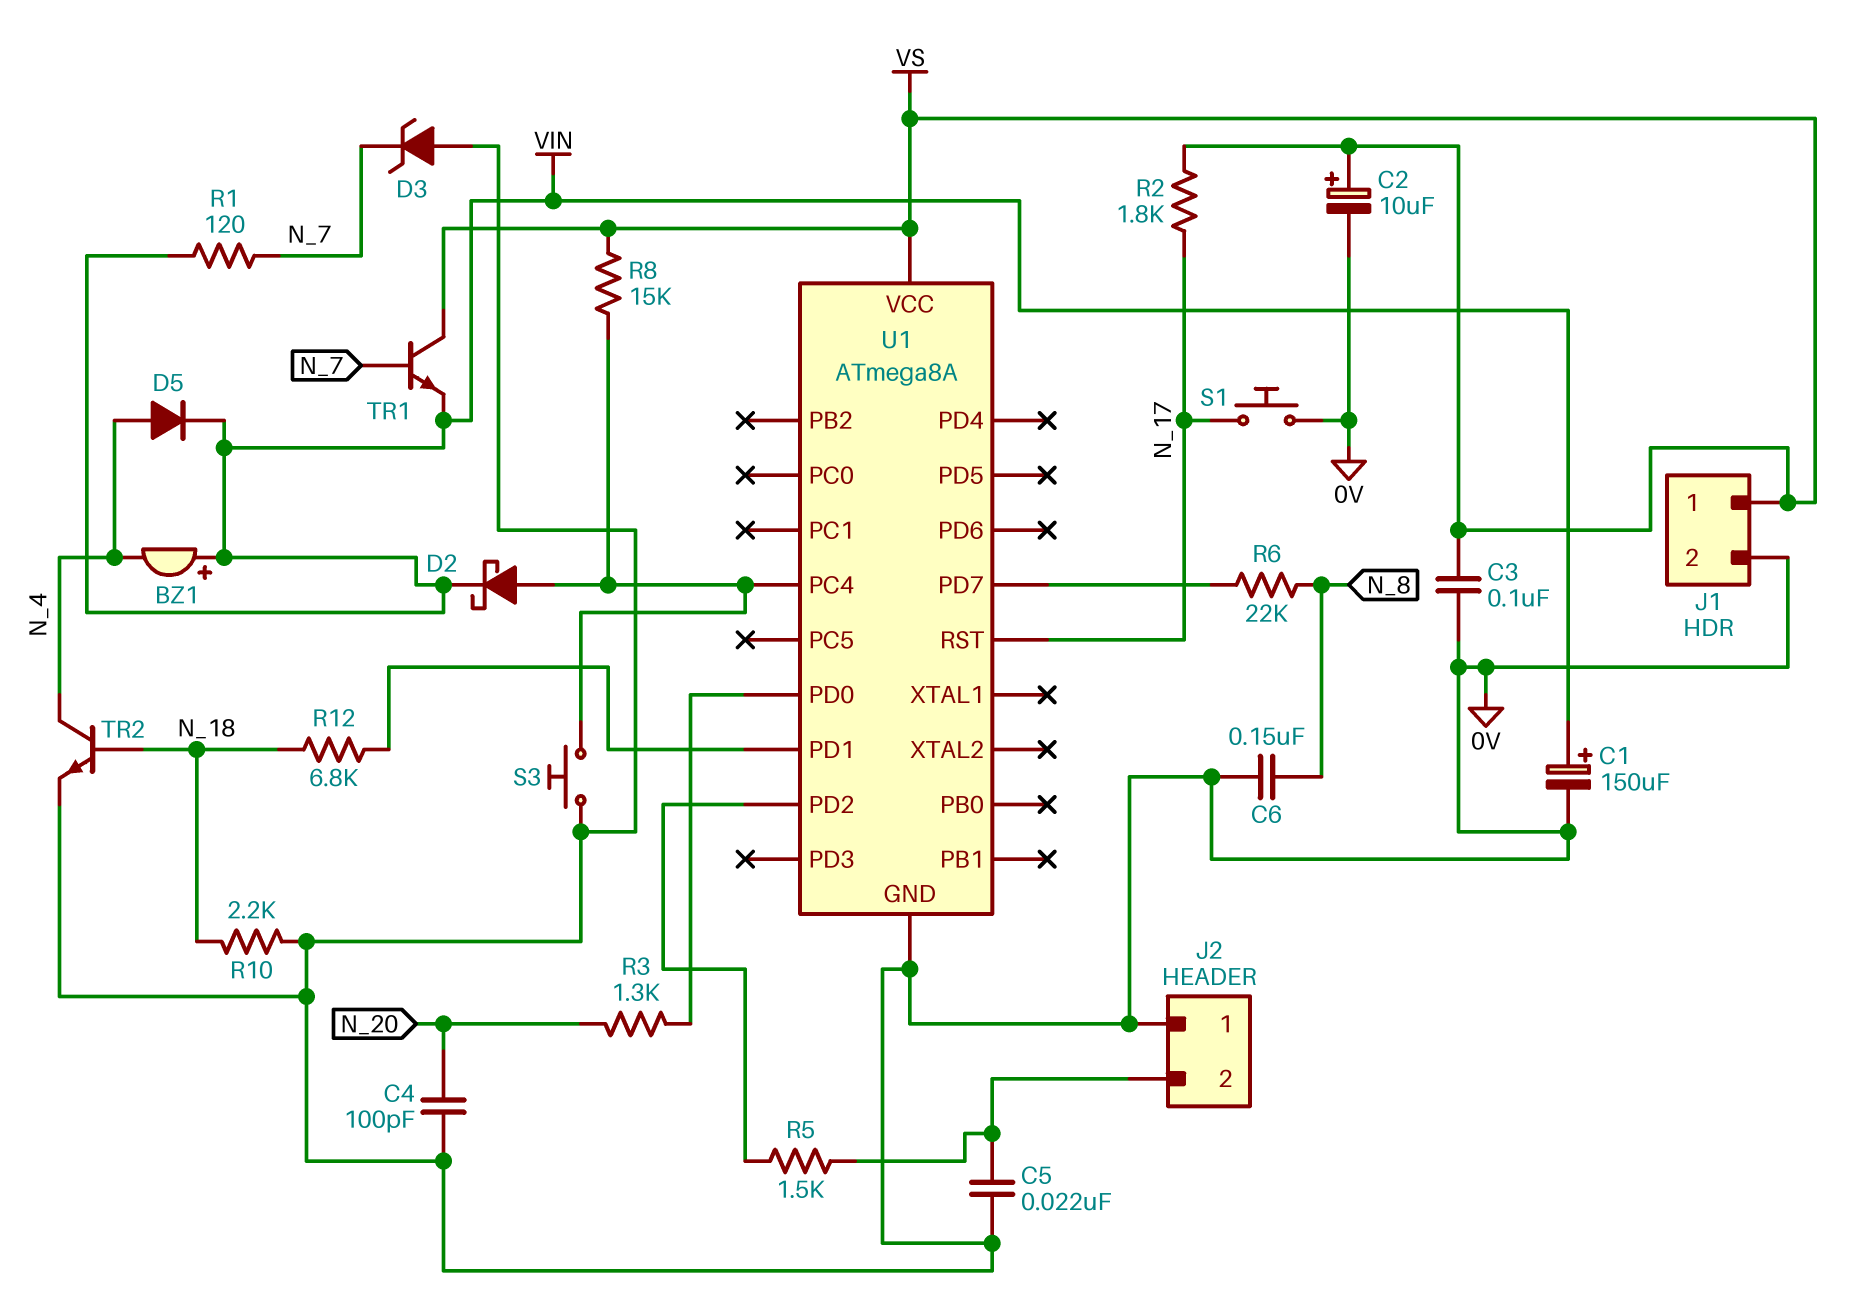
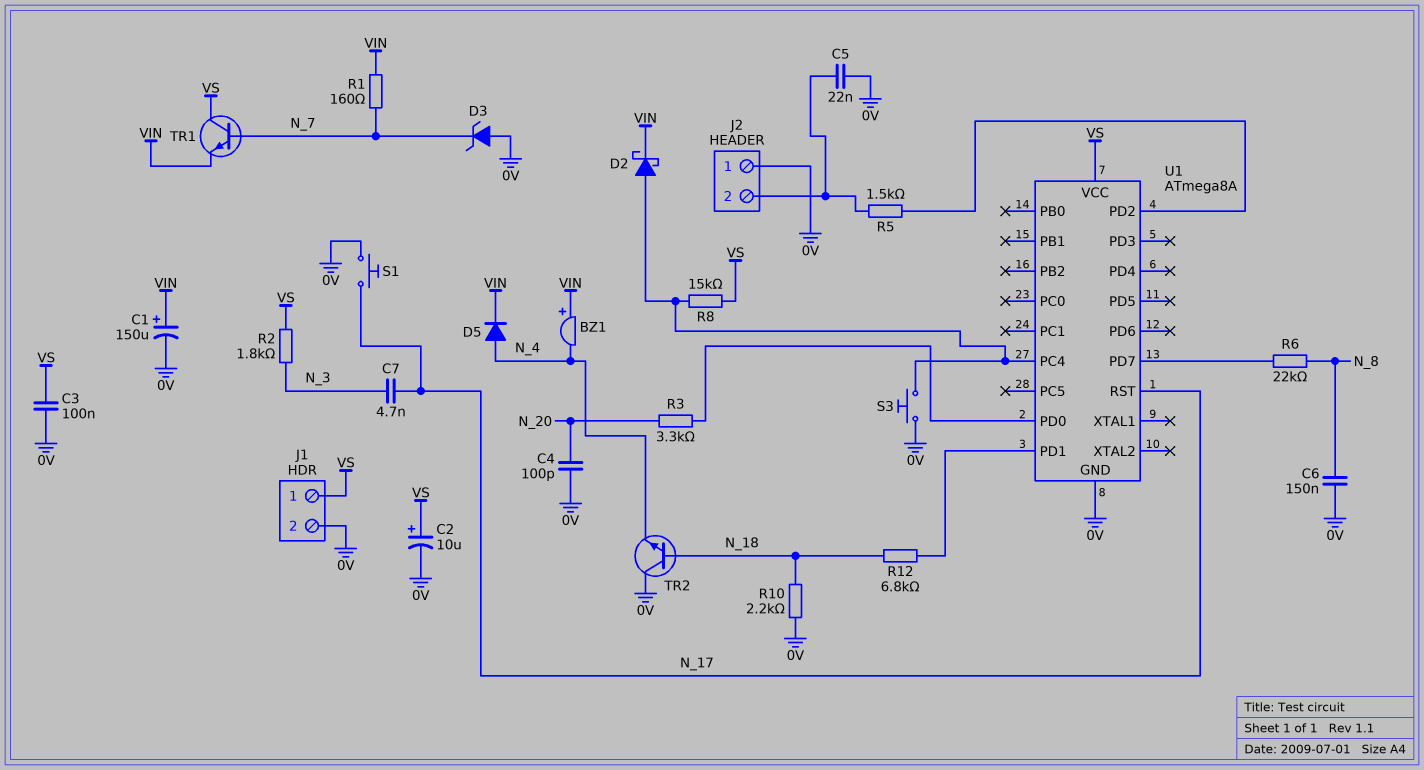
C7: none -> 4.7nF (N_3, N_17)
R1: 120 (N_7, VIN) -> 160 (N_7, VIN)
R2: 1.8k (N_17, VS) -> 1.8k (N_3, VS)
R3: 1.3k (N_20, U1/PD0) -> 3.3k (N_20, U1/PD0)
TR2: NPN (B N_18, C N_4, E 0V) -> NPN (B N_18, C 0V, E N_4)

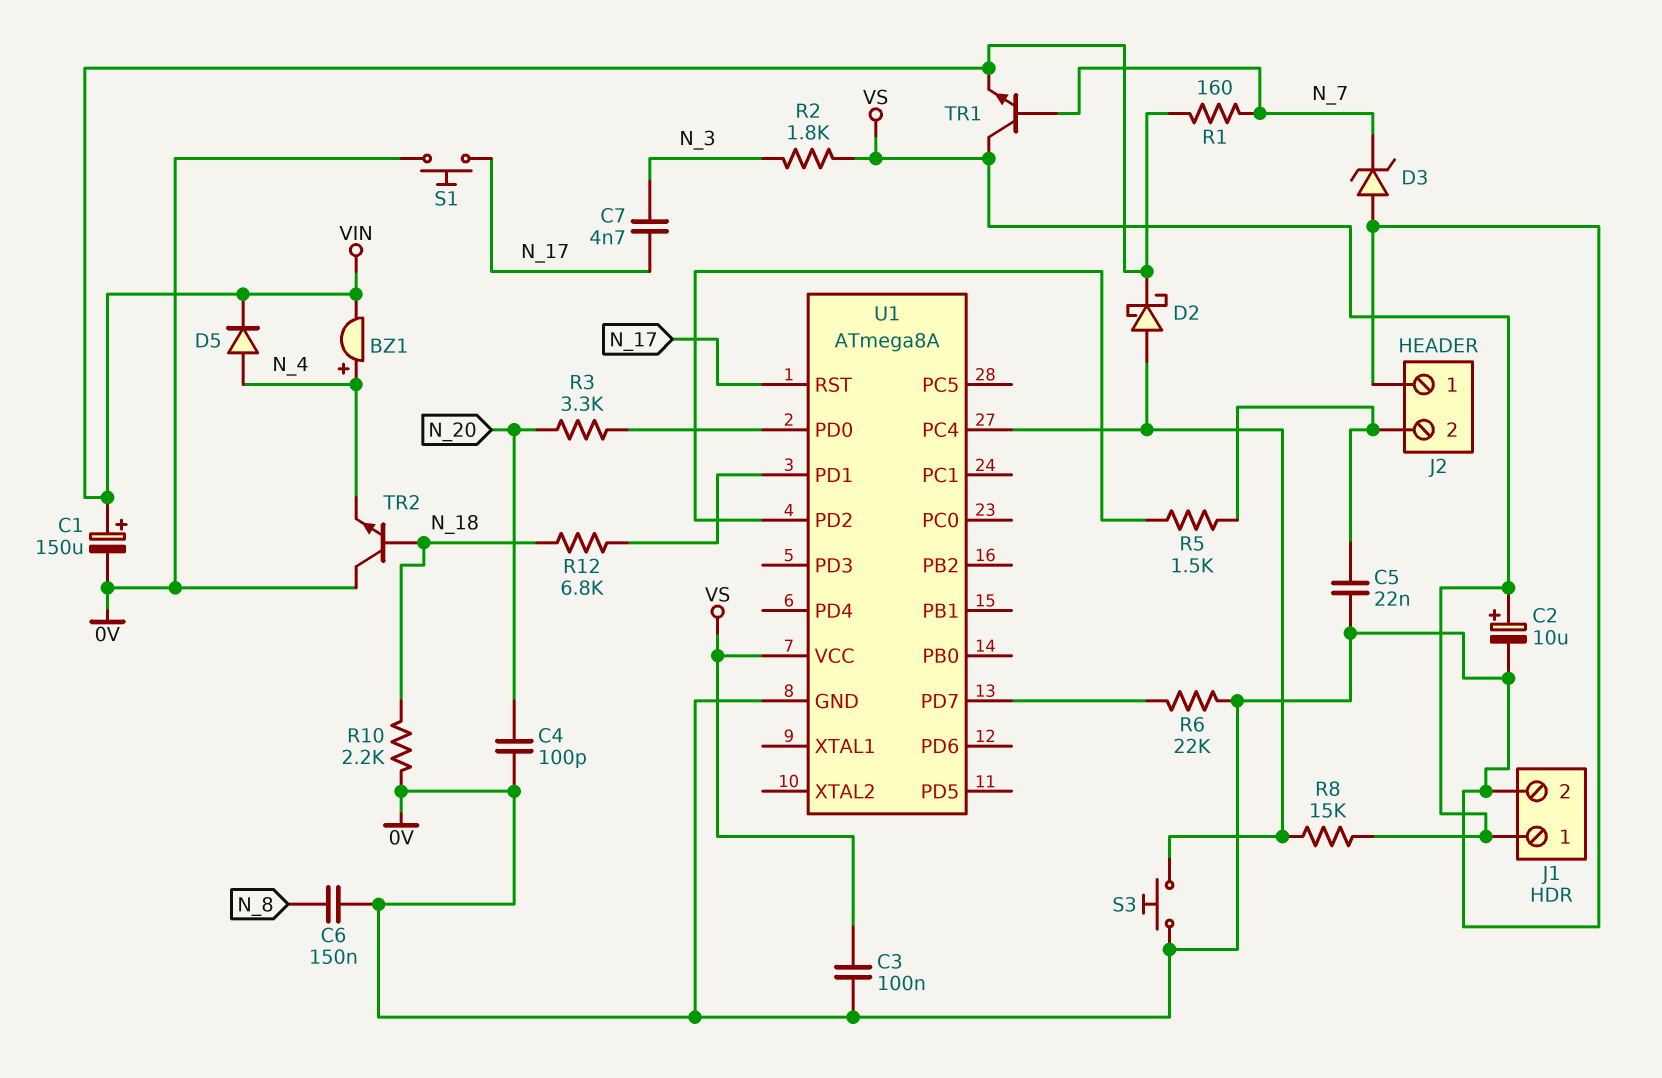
BZ1: buzzer (plus VIN, minus N_4) -> buzzer (plus N_4, minus VIN)
R6: 22k (N_8, U1/PD7) -> 22k (0V, U1/PD7)

